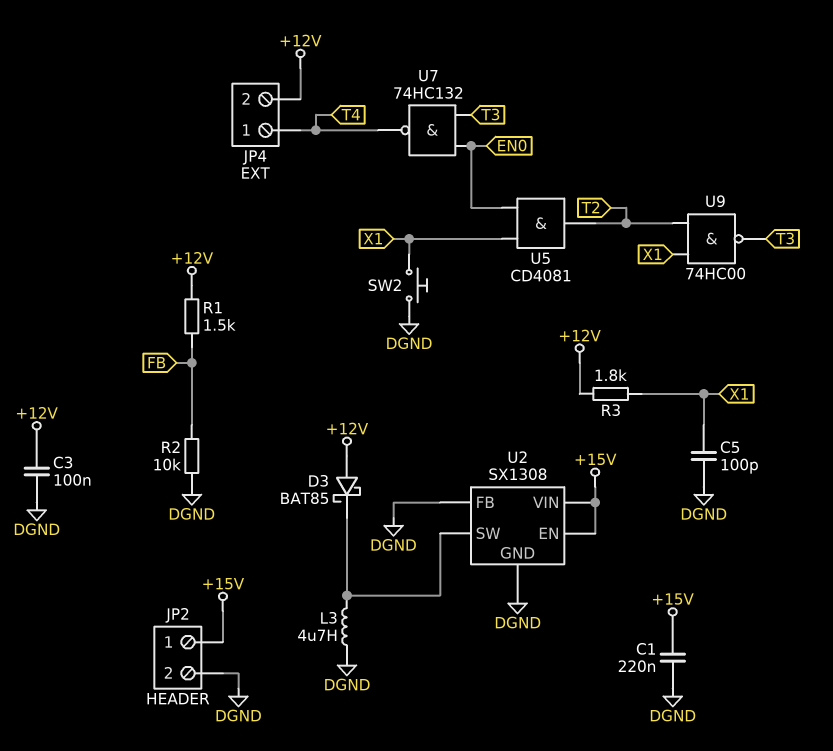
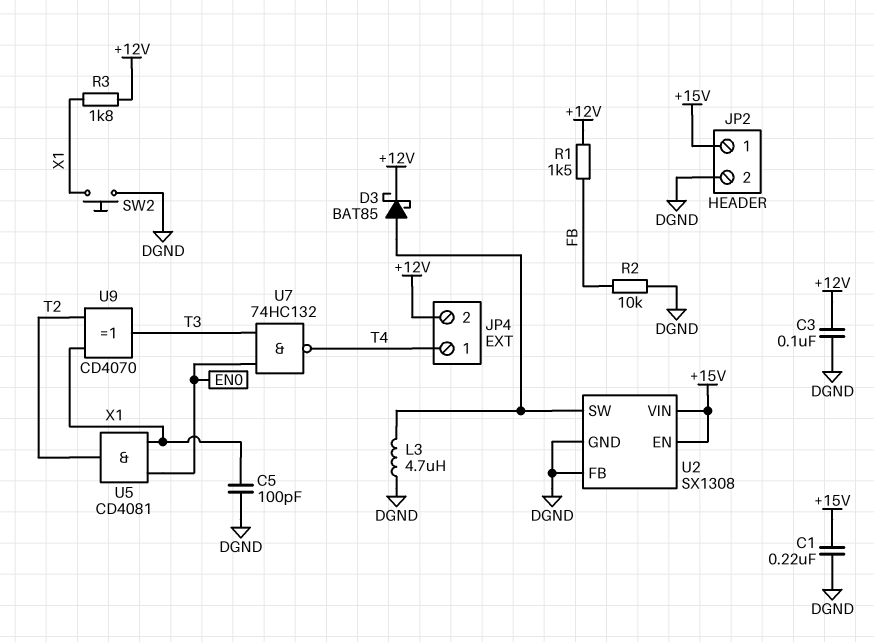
D3: schottky BAT85 (A +12V, K U2/SW) -> schottky BAT85 (A U2/SW, K +12V)
U9: NAND 74HC00 (in T2, in X1, out T3) -> XOR CD4070 (in T2, in X1, out T3)

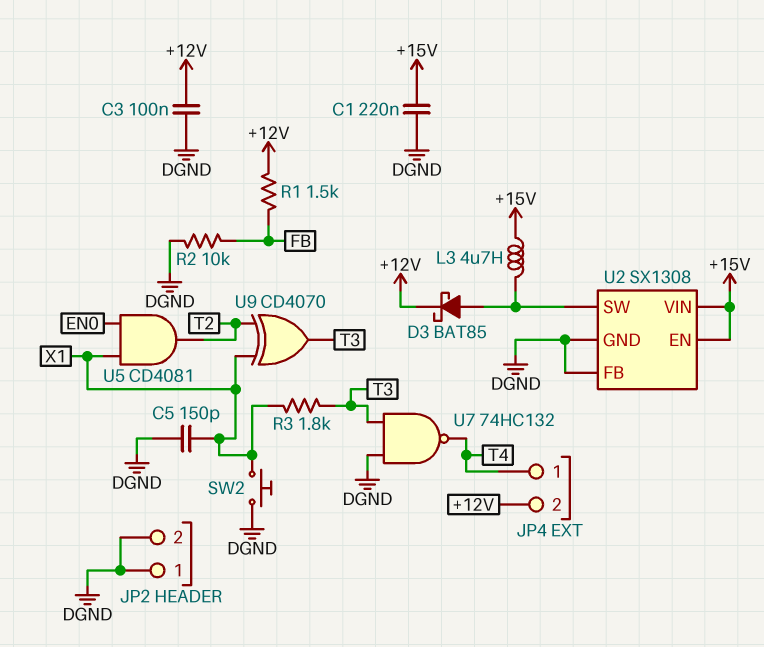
C5: 100pF (DGND, X1) -> 150pF (DGND, X1)
JP2 pin 1: +15V -> DGND
L3: 4.7uH (DGND, U2/SW) -> 4.7uH (+15V, U2/SW)
R3: 1.8k (+12V, X1) -> 1.8k (T3, X1)
U7: NAND 74HC132 (in EN0, in T3, out T4) -> NAND 74HC132 (in DGND, in T3, out T4)

